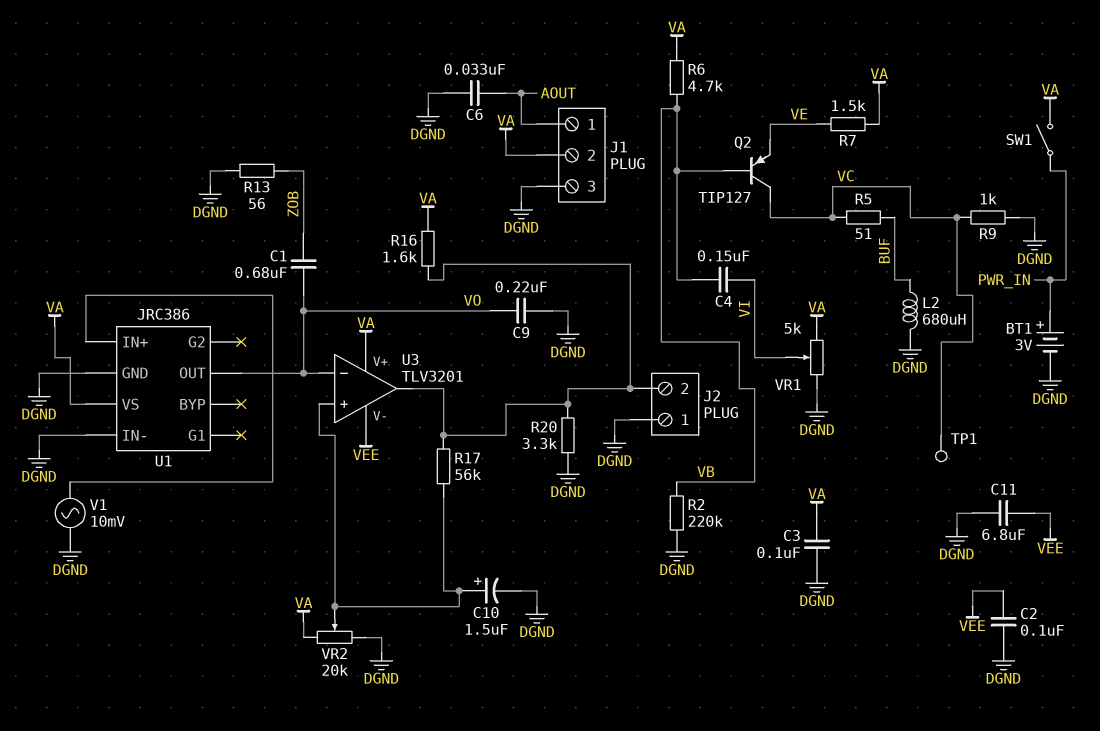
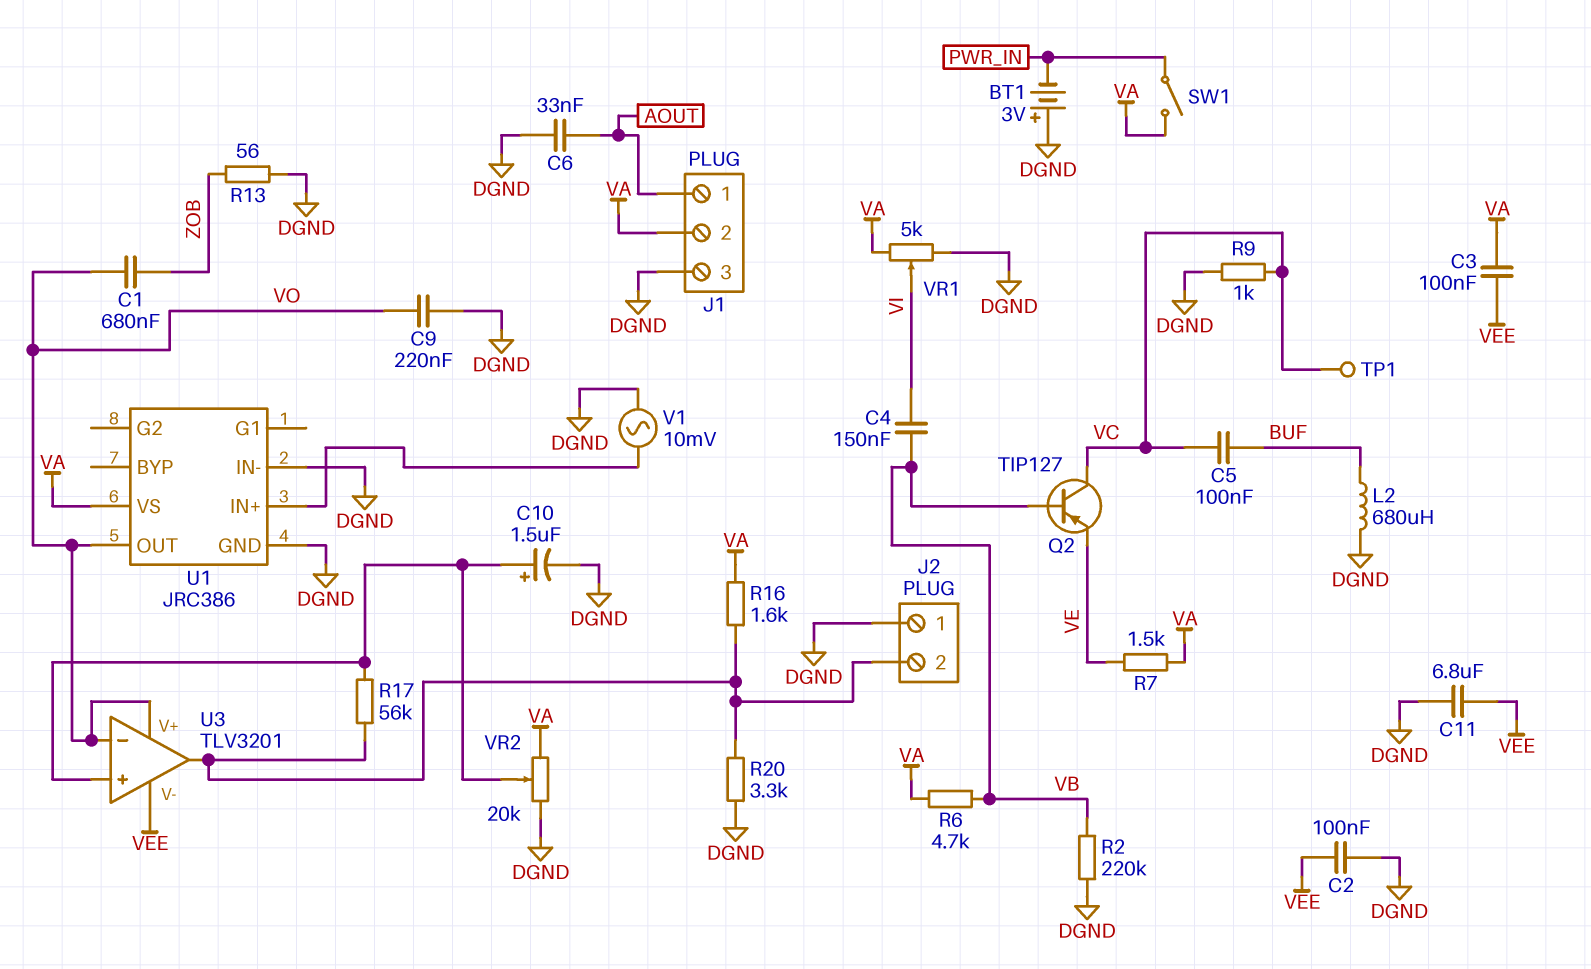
BT1: 3V (plus PWR_IN, minus DGND) -> 3V (plus DGND, minus PWR_IN)
C3: 100nF (DGND, VA) -> 100nF (VA, VEE)
C5: none -> 100nF (BUF, VC)
R5: 51 (BUF, VC) -> none
U3 pin V+: VA -> VO

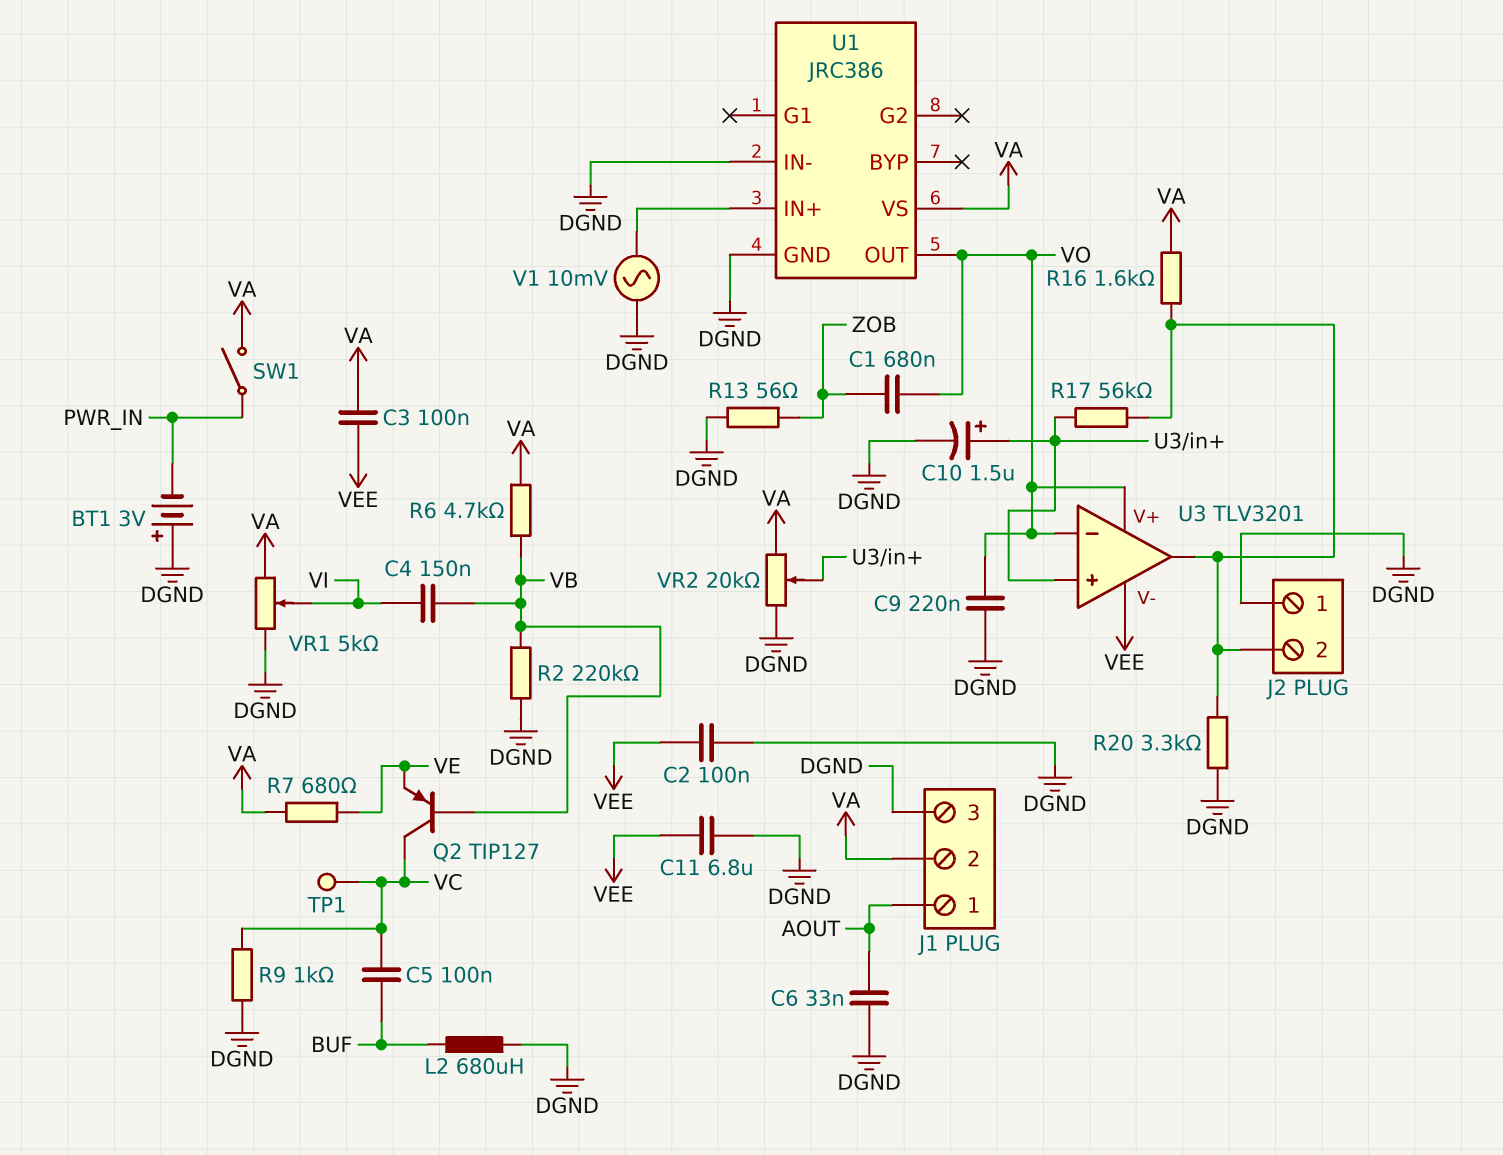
R7: 1.5k (VA, VE) -> 680 (VA, VE)

